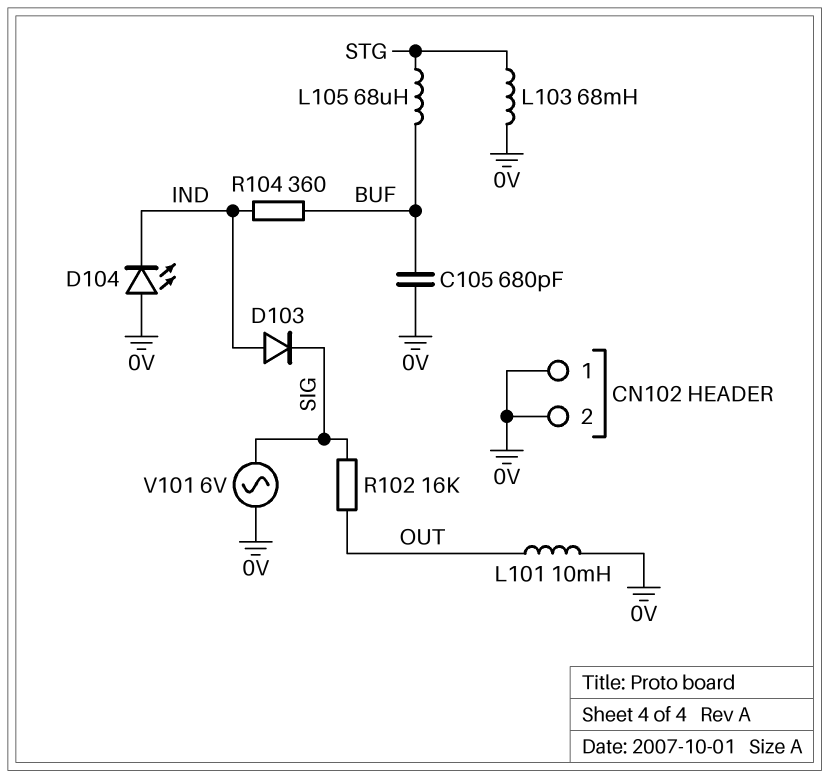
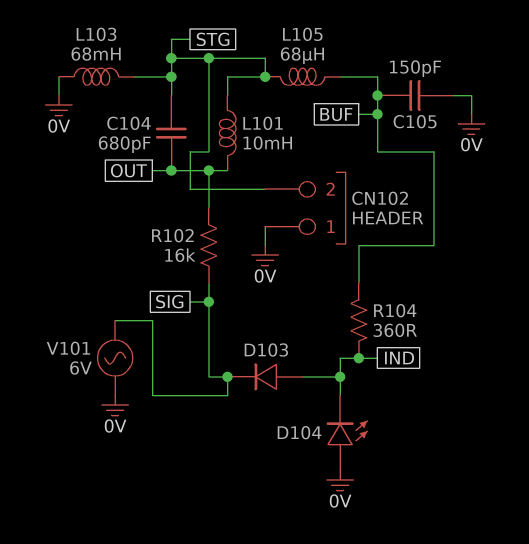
C104: none -> 680pF (OUT, STG)
C105: 680pF (0V, BUF) -> 150pF (0V, BUF)
CN102 pin 2: 0V -> STG
L101: 10mH (0V, OUT) -> 10mH (OUT, STG)

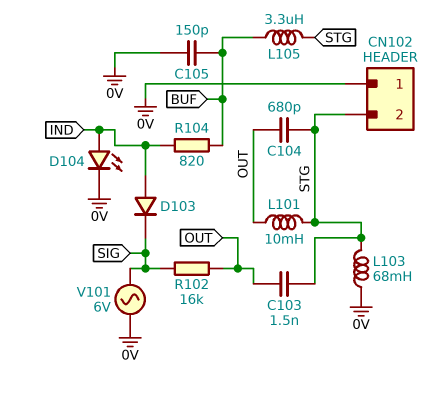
C103: none -> 1.5nF (OUT, STG)
D104: LED (A 0V, K IND) -> LED (A IND, K 0V)
L105: 68uH (BUF, STG) -> 3.3uH (BUF, STG)
R104: 360 (BUF, IND) -> 820 (BUF, IND)

